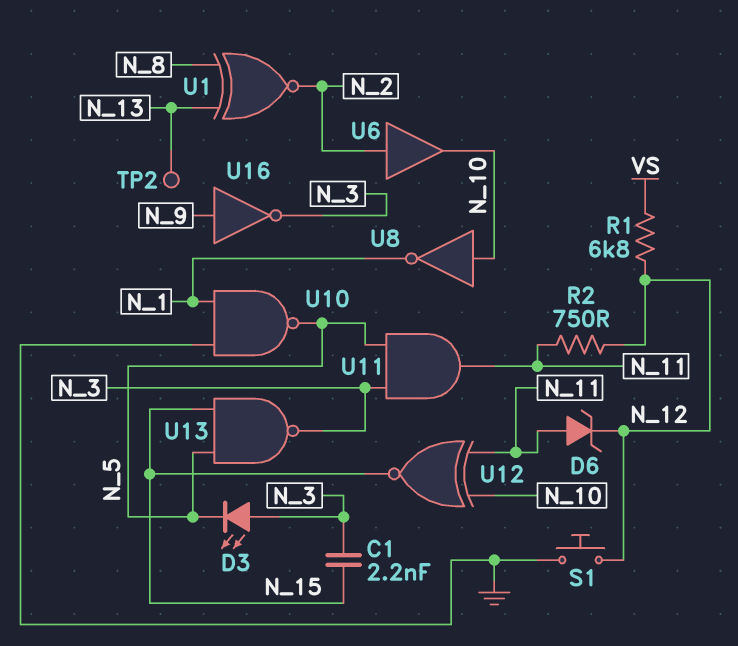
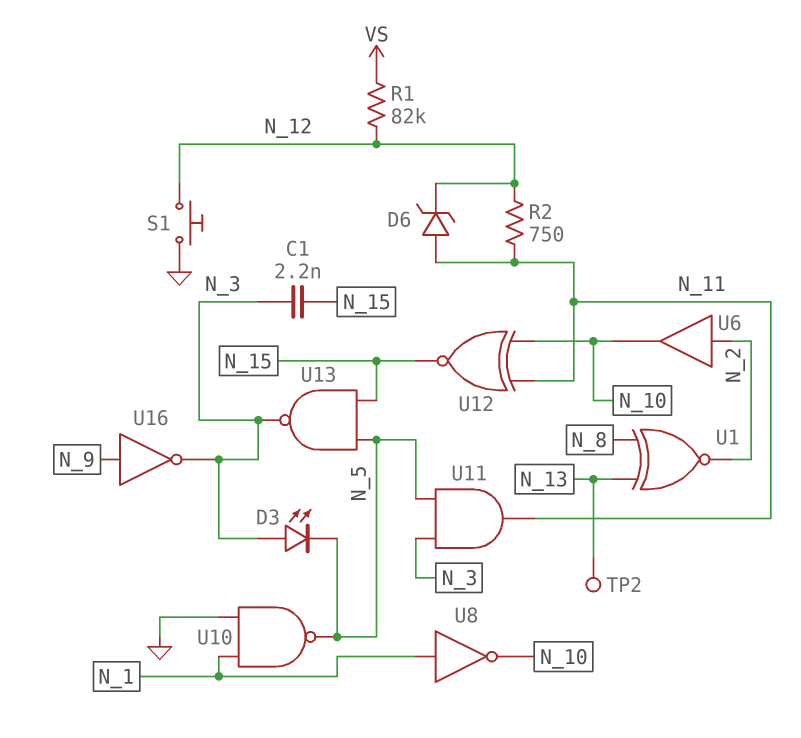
R1: 6.8k (N_12, VS) -> 82k (N_12, VS)
U8: NOT (in N_10, out N_1) -> NOT (in N_1, out N_10)

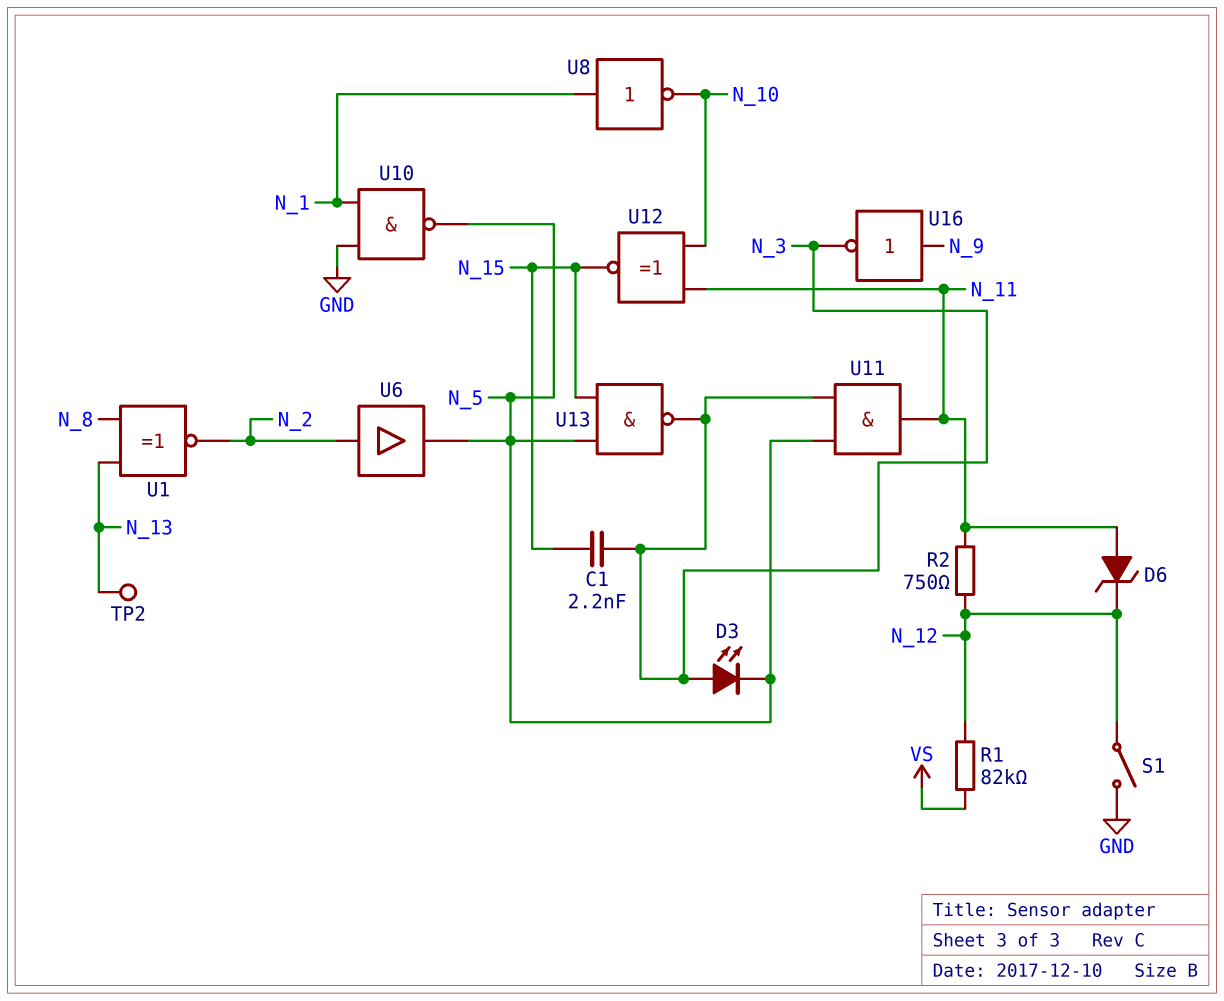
S1: button (GND, N_12) -> switch (GND, N_12)
U6: buffer (in N_2, out N_10) -> buffer (in N_2, out N_5)

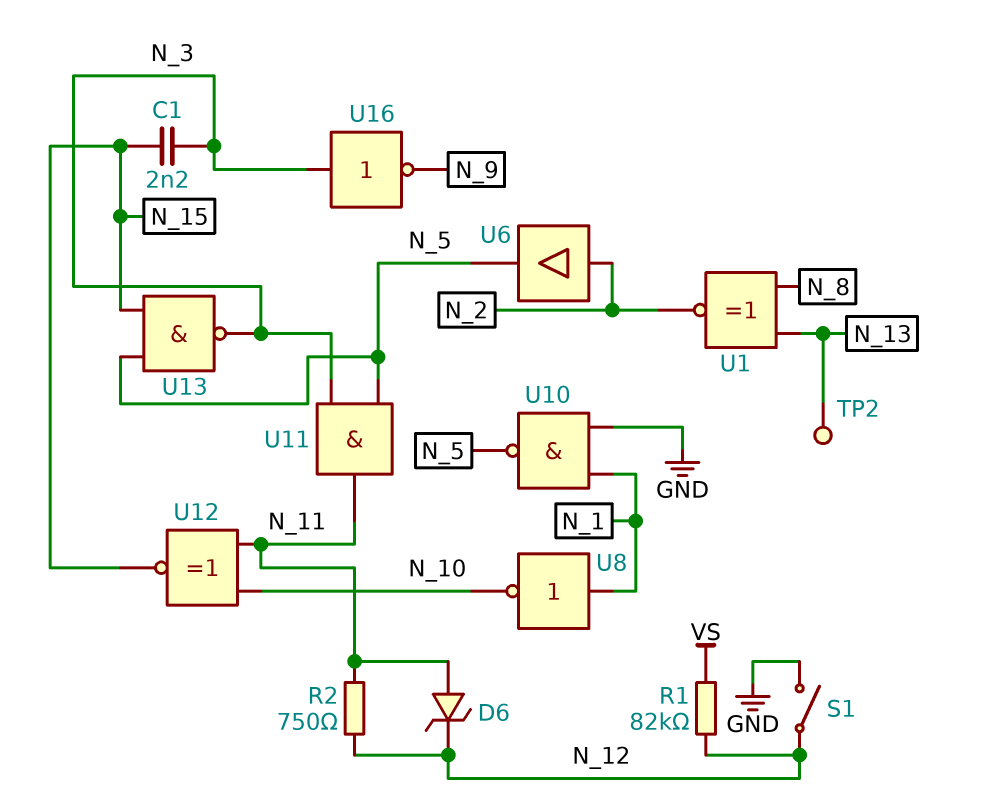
D3: LED (A N_3, K N_5) -> none
U16: NOT (in N_9, out N_3) -> NOT (in N_3, out N_9)

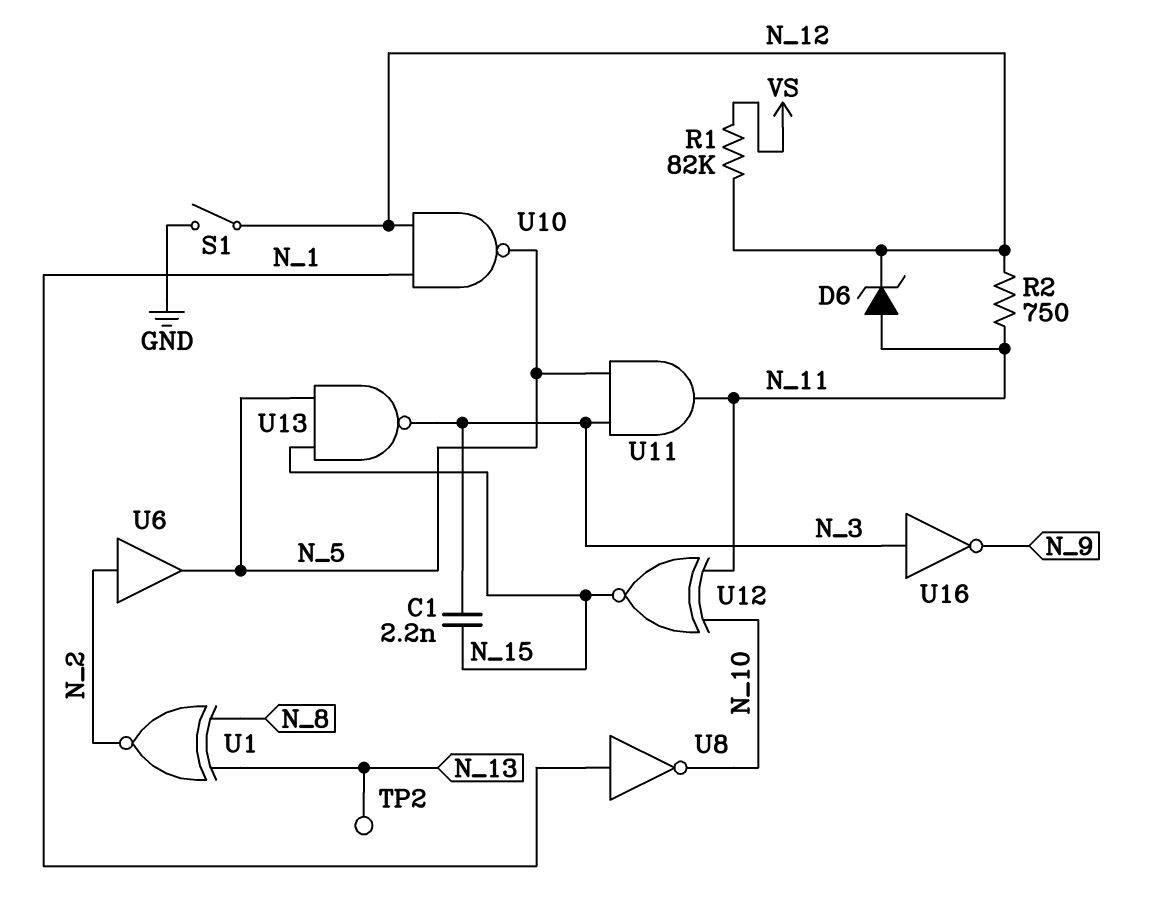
U10: NAND (in GND, in N_1, out N_5) -> NAND (in N_1, in N_12, out N_5)

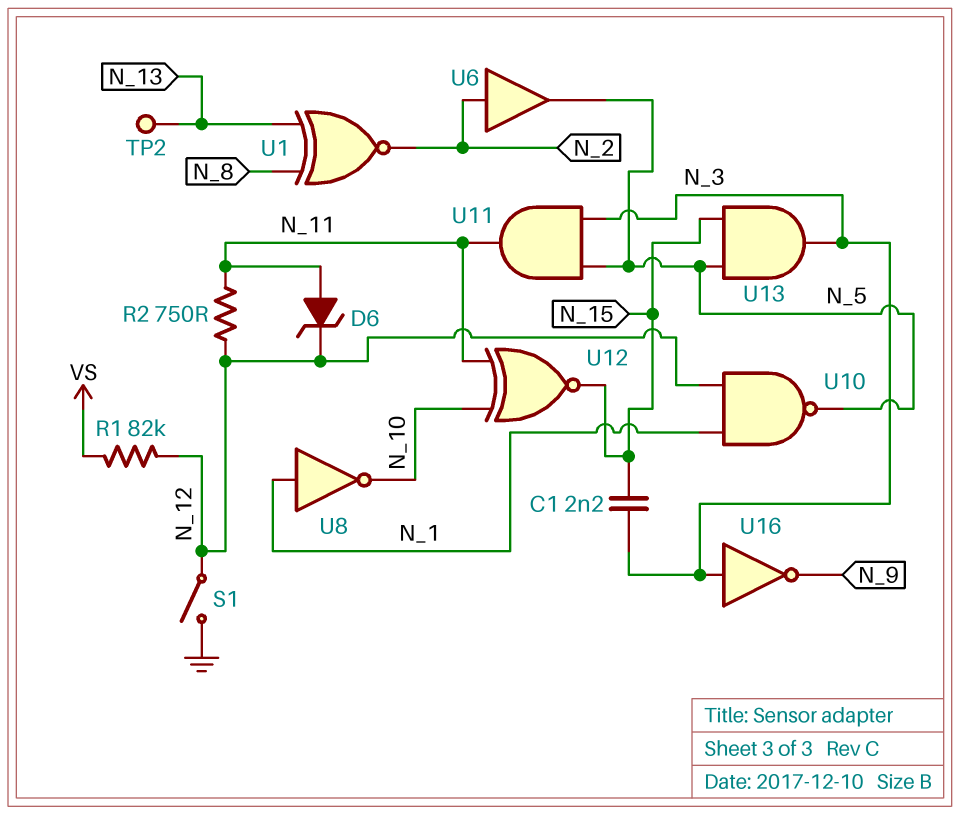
U13: NAND (in N_5, in N_15, out N_3) -> AND (in N_5, in N_15, out N_3)

